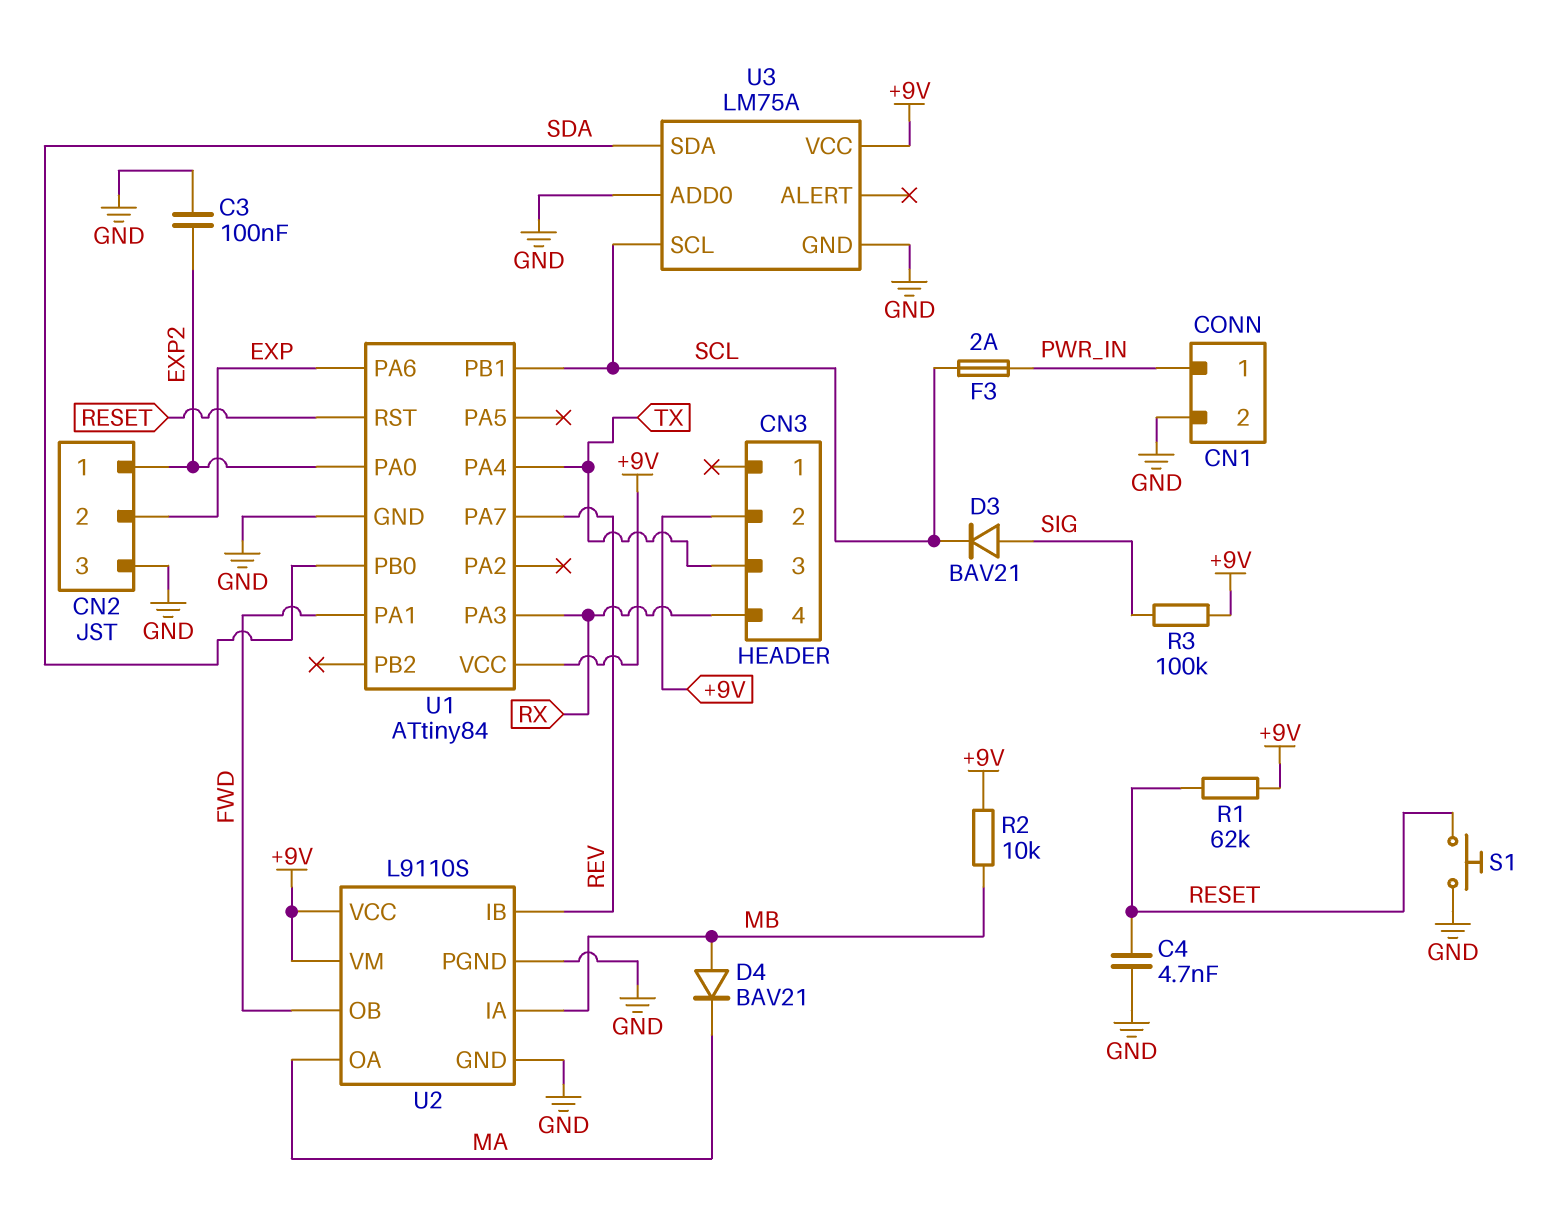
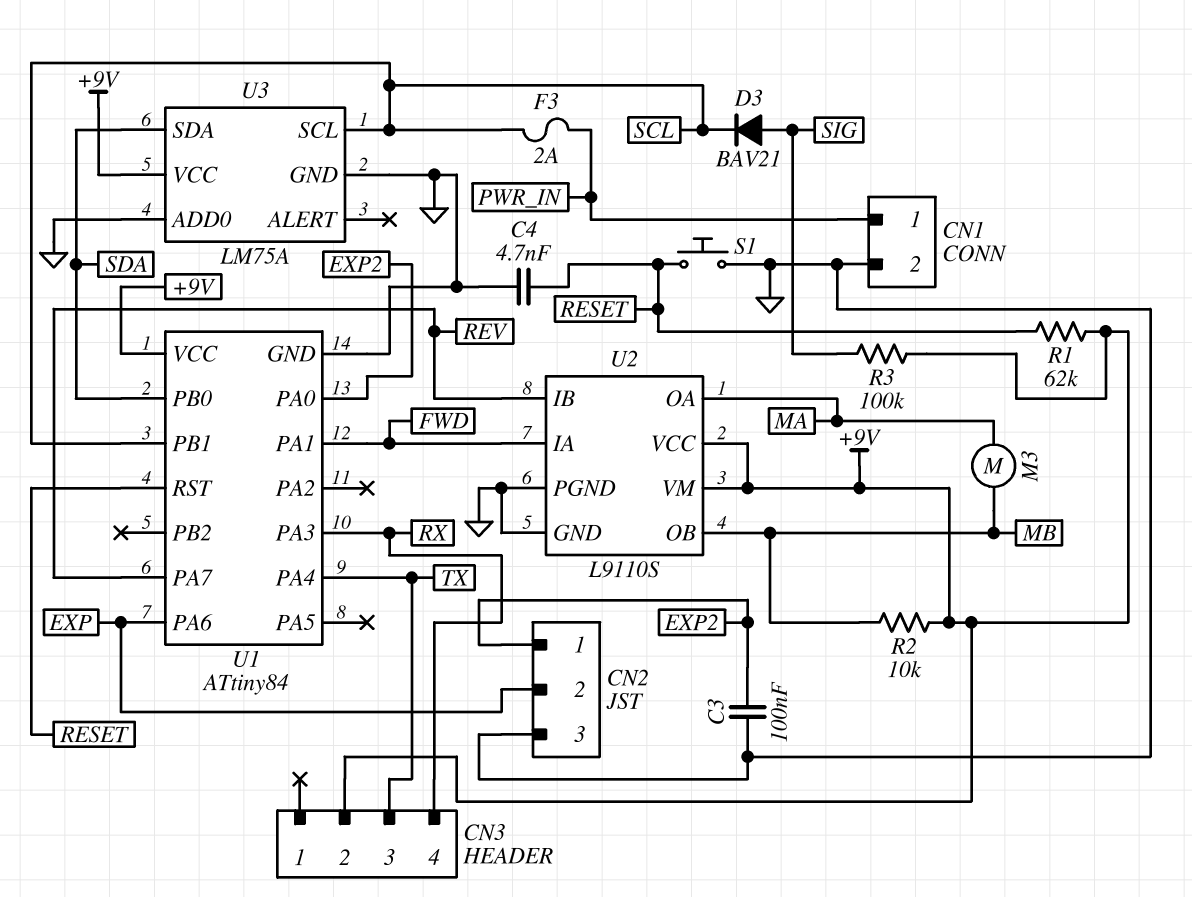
D4: diode BAV21 (A MB, K MA) -> none
M3: none -> motor (MA, MB)
U2 pin IA: MB -> FWD
U2 pin OB: FWD -> MB

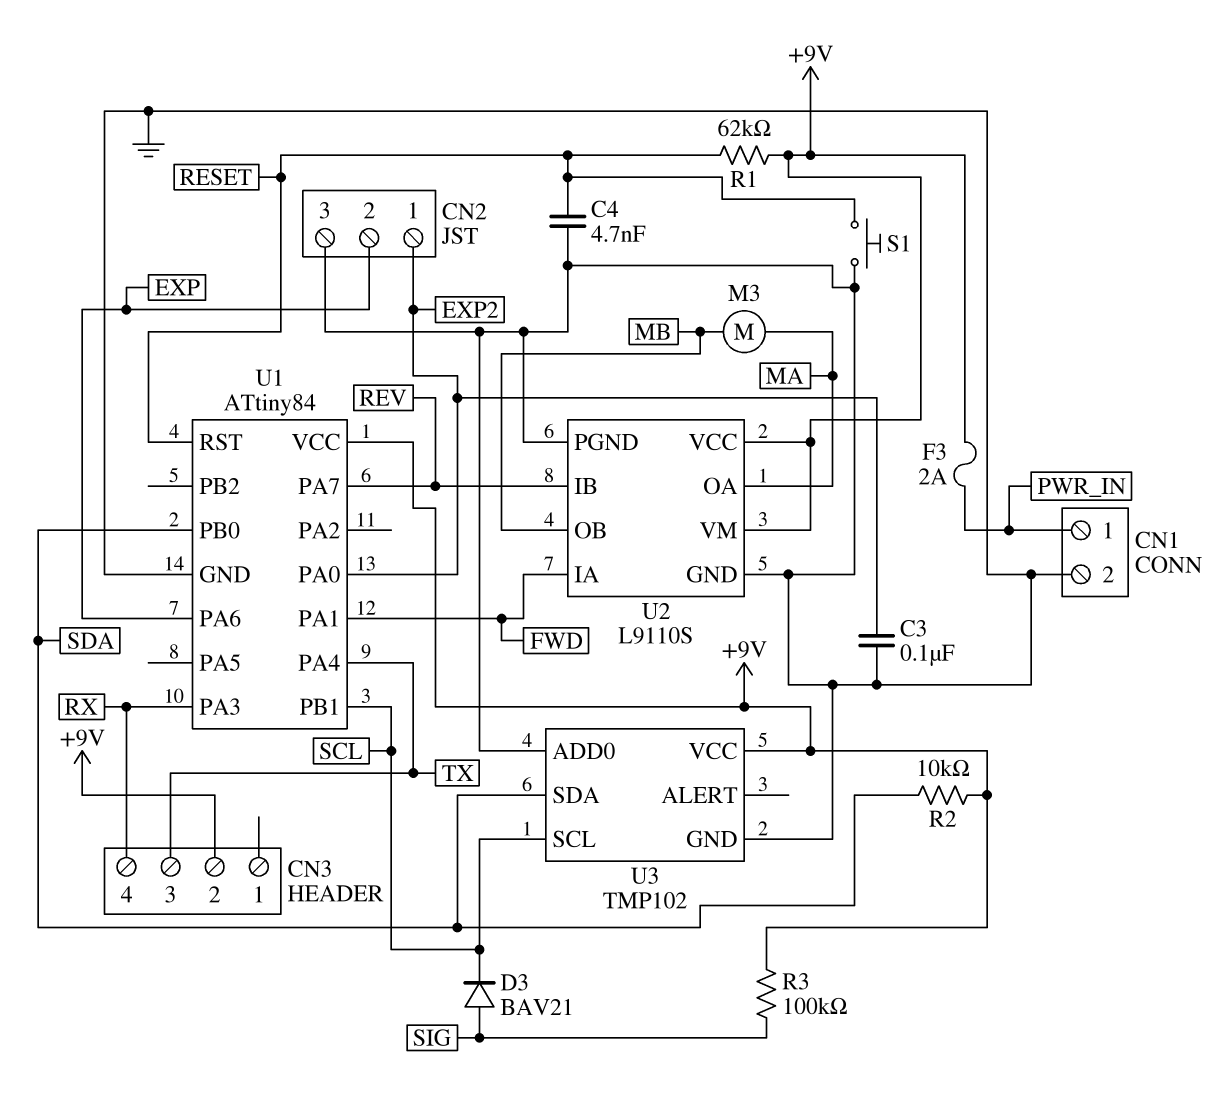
F3: 2A (PWR_IN, SCL) -> 2A (+9V, PWR_IN)
R2: 10k (+9V, MB) -> 10k (+9V, SDA)
U3: LM75A -> TMP102

